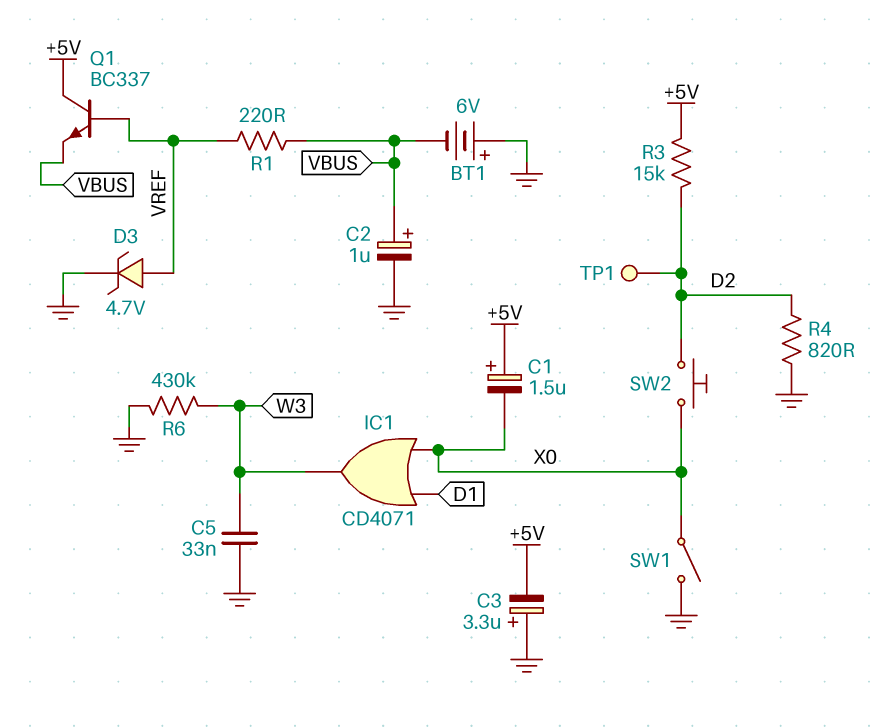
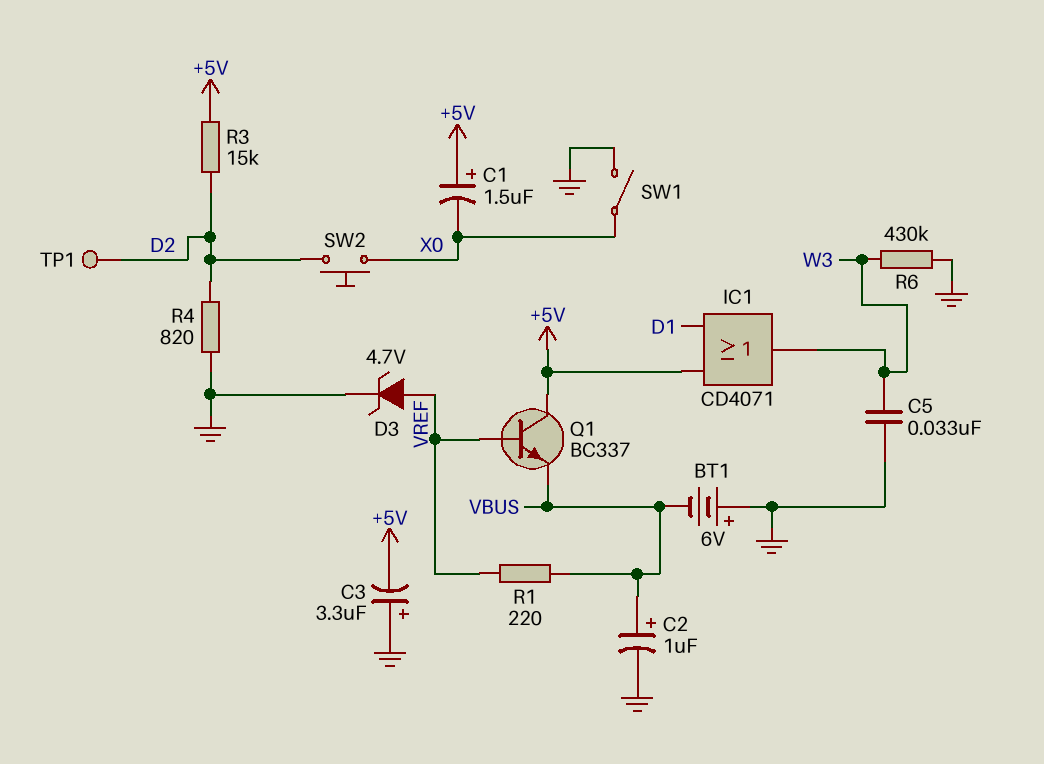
IC1: OR CD4071 (in D1, in X0, out W3) -> OR CD4071 (in +5V, in D1, out W3)

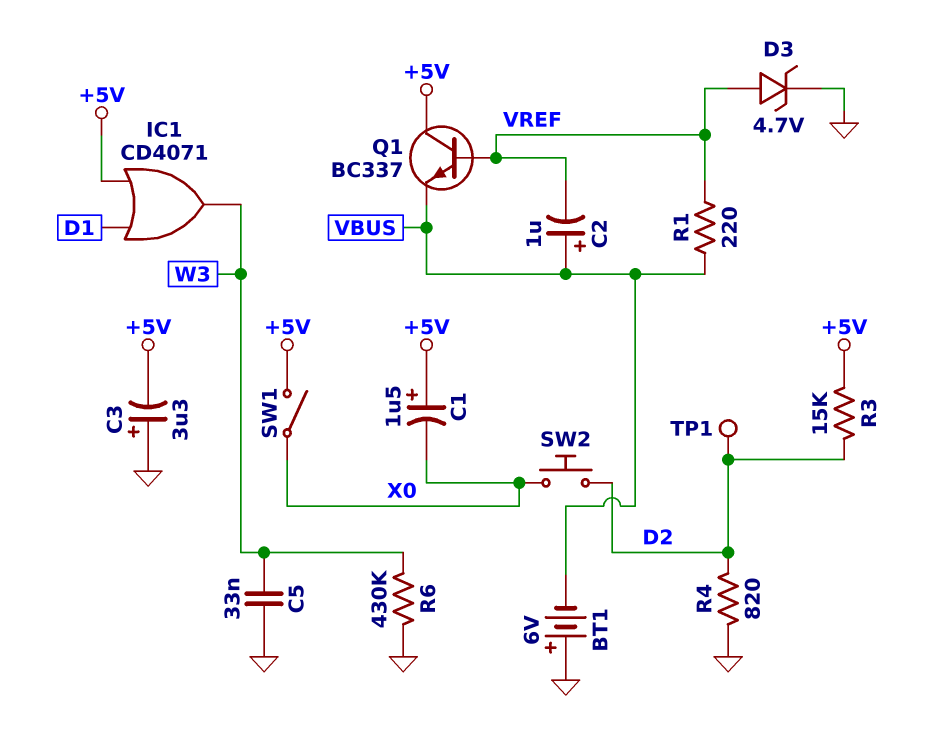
C2: 1uF (plus VBUS, minus GND) -> 1uF (plus VBUS, minus VREF)
SW1: switch (GND, X0) -> switch (+5V, X0)

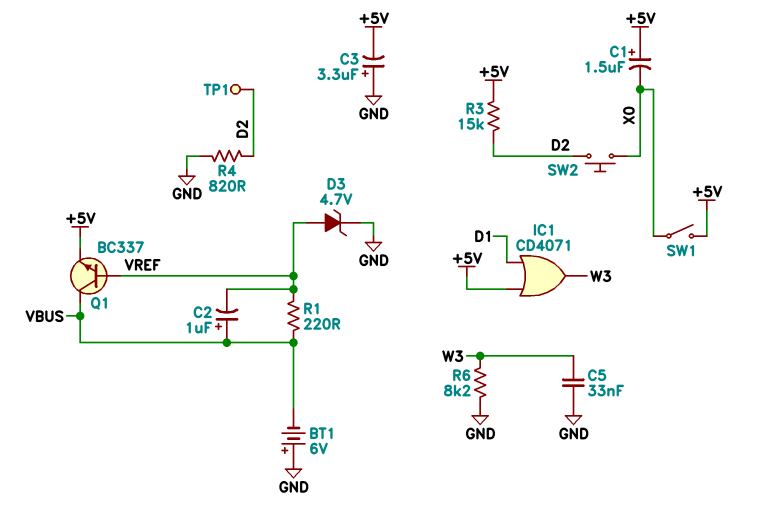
Q1: NPN BC337 (B VREF, C +5V, E VBUS) -> NPN BC337 (B VREF, C VBUS, E +5V)
R6: 430k (GND, W3) -> 8.2k (GND, W3)

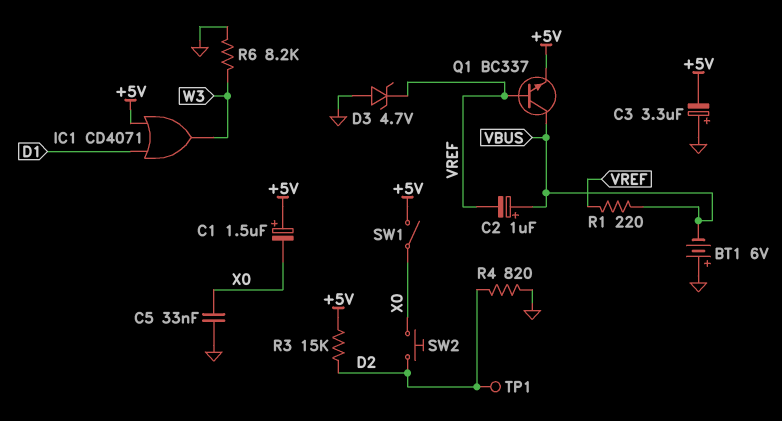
C5: 33nF (GND, W3) -> 33nF (GND, X0)
D3: zener 4.7V (A VREF, K GND) -> zener 4.7V (A GND, K VREF)

